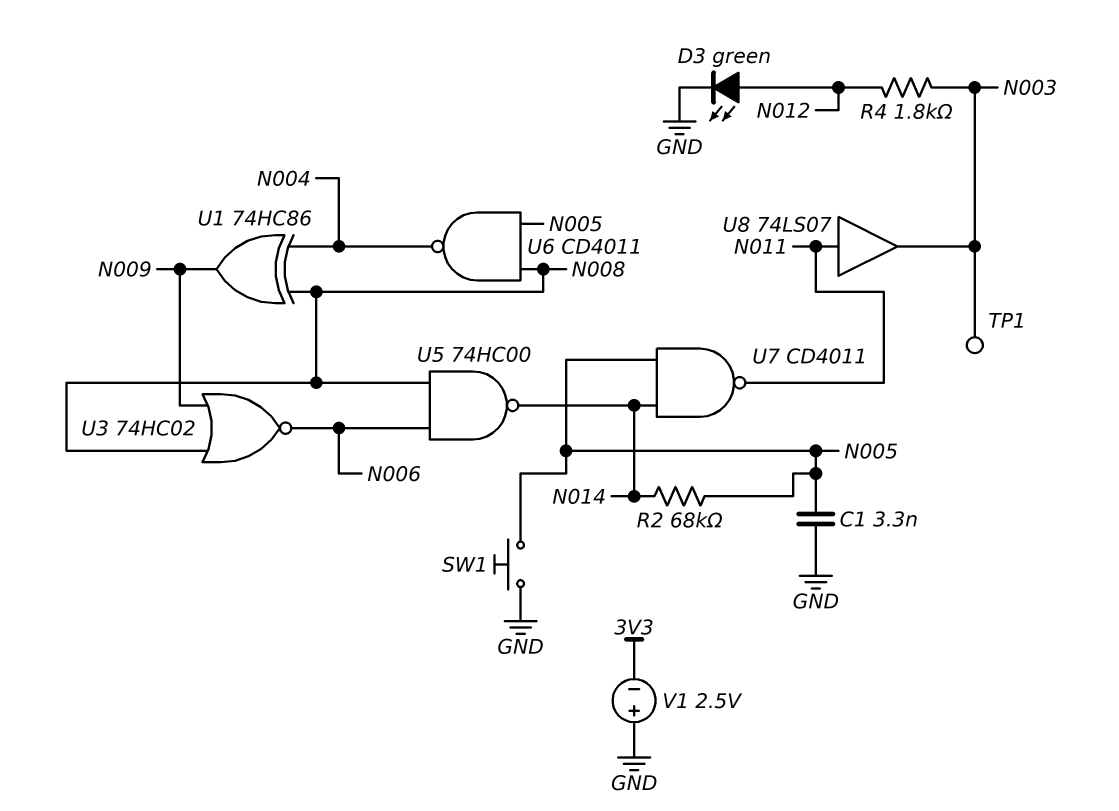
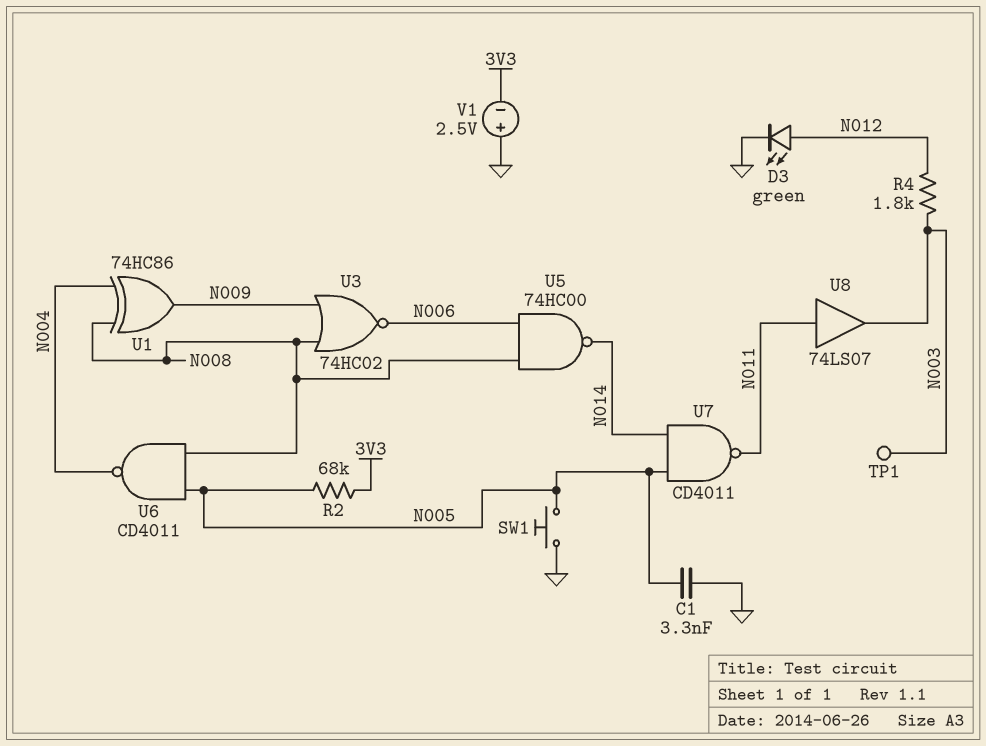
R2: 68k (N005, N014) -> 68k (3V3, N005)

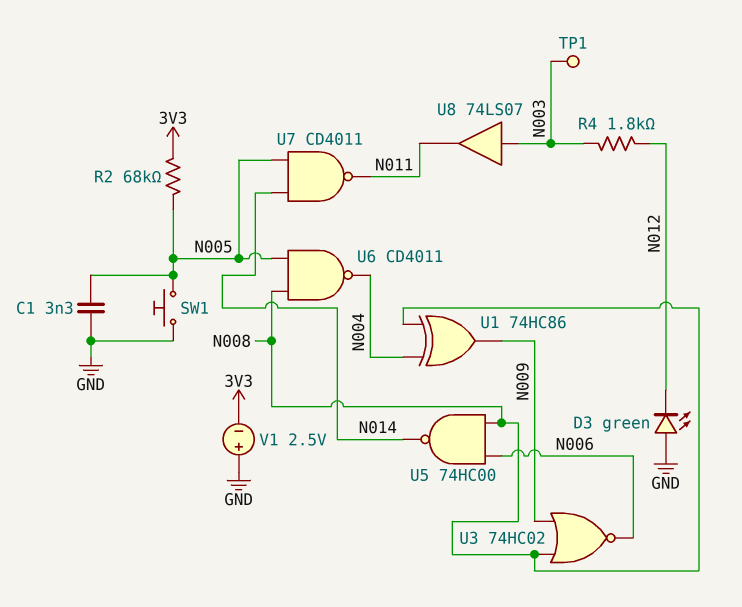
D3: LED green (A N012, K GND) -> LED green (A GND, K N012)
U8: buffer 74LS07 (in N011, out N003) -> buffer 74LS07 (in N003, out N011)

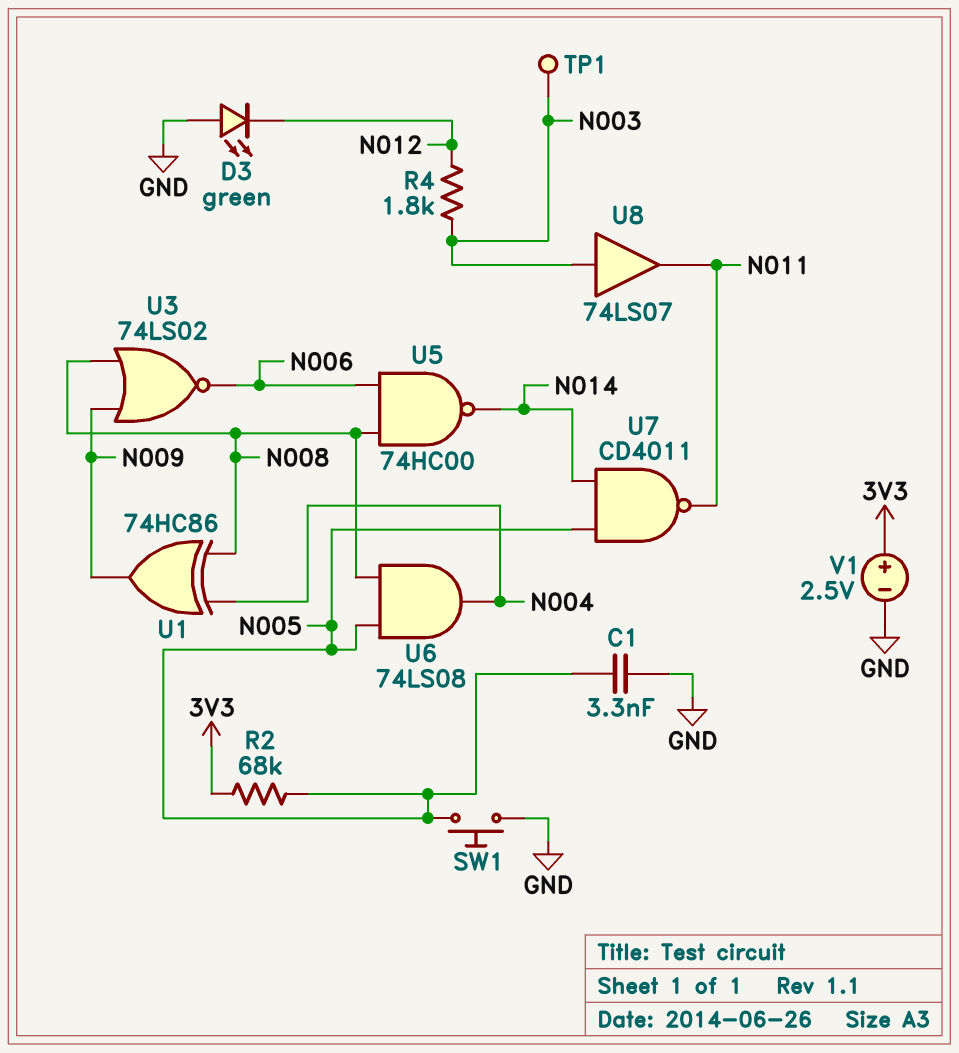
U3: NOR 74HC02 (in N008, in N009, out N006) -> NOR 74LS02 (in N008, in N009, out N006)
U6: NAND CD4011 (in N005, in N008, out N004) -> AND 74LS08 (in N005, in N008, out N004)
V1: 2.5V (plus GND, minus 3V3) -> 2.5V (plus 3V3, minus GND)

